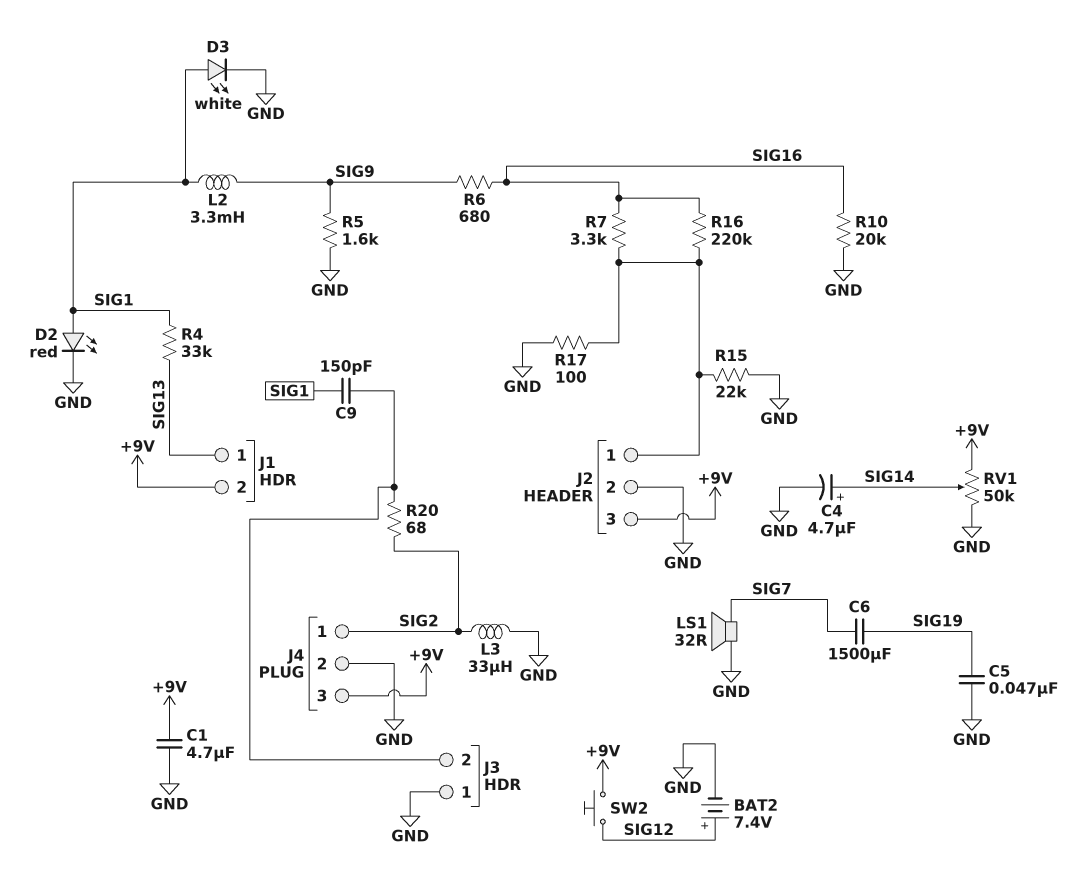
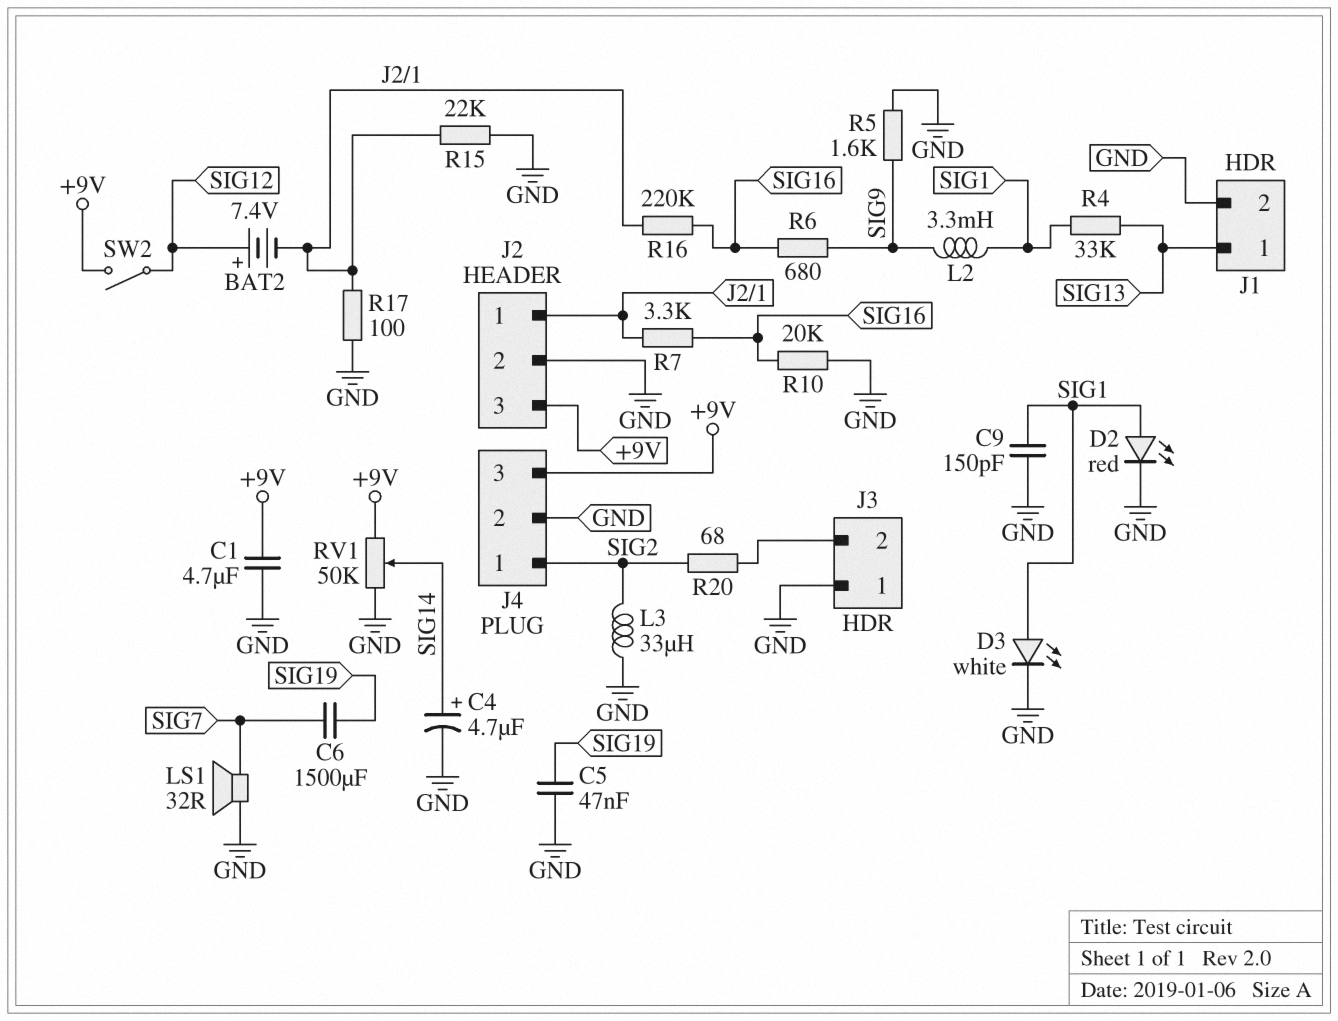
BAT2: 7.4V (plus SIG12, minus GND) -> 7.4V (plus SIG12, minus J2/1)
C9: 150pF (J3/2, SIG1) -> 150pF (GND, SIG1)
J1 pin 2: +9V -> GND
SW2: button (+9V, SIG12) -> switch (+9V, SIG12)

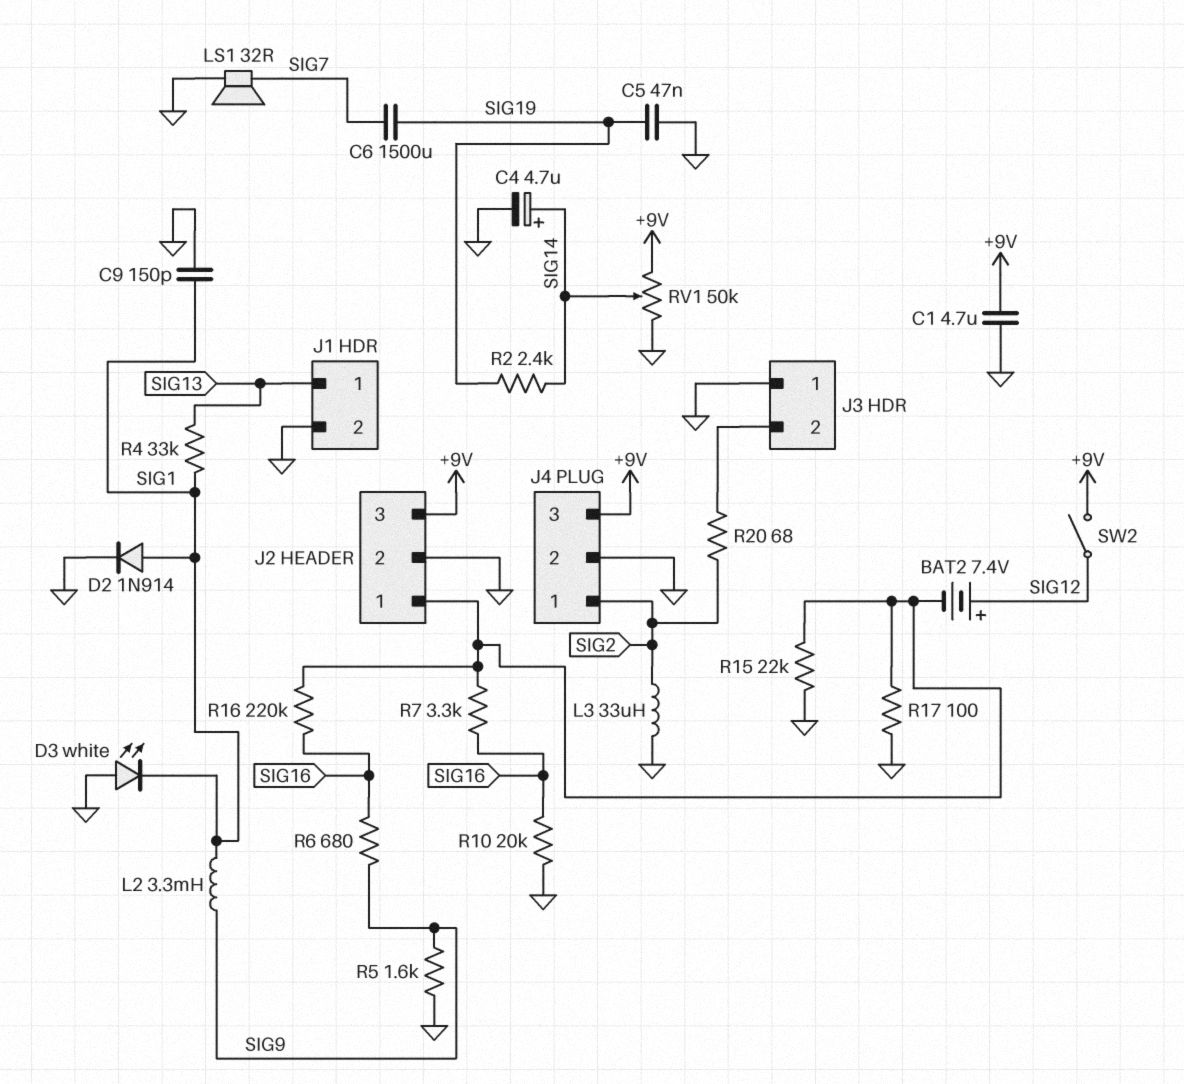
D2: LED red (A SIG1, K GND) -> diode 1N914 (A SIG1, K GND)
D3: LED white (A SIG1, K GND) -> LED white (A GND, K SIG1)
R2: none -> 2.4k (SIG14, SIG19)

